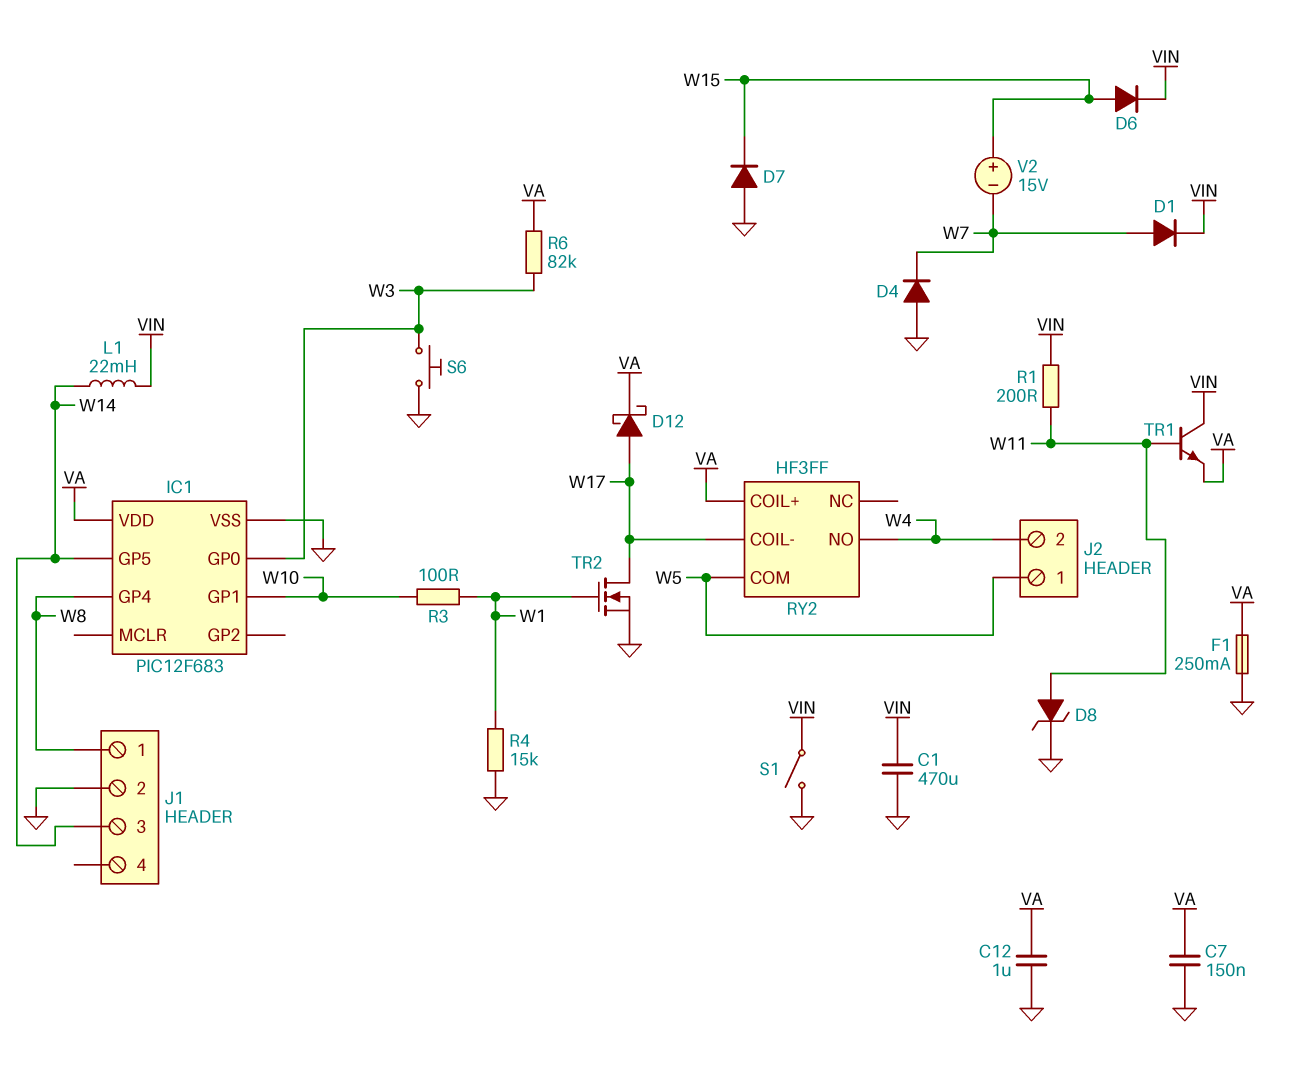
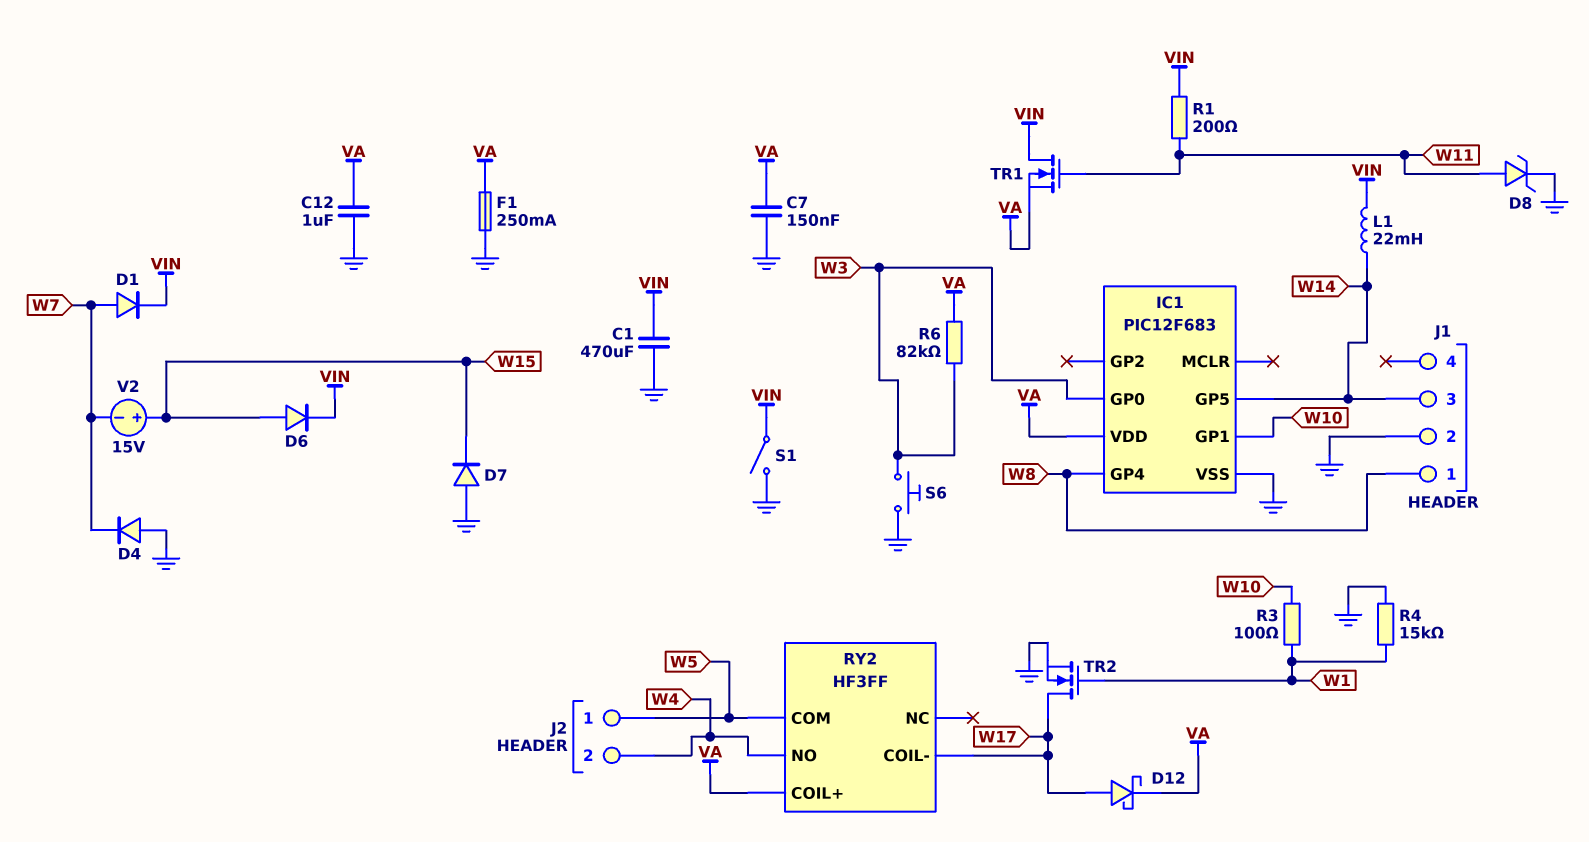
TR1: NPN (B W11, C VIN, E VA) -> NMOS (G W11, D VIN, S VA)

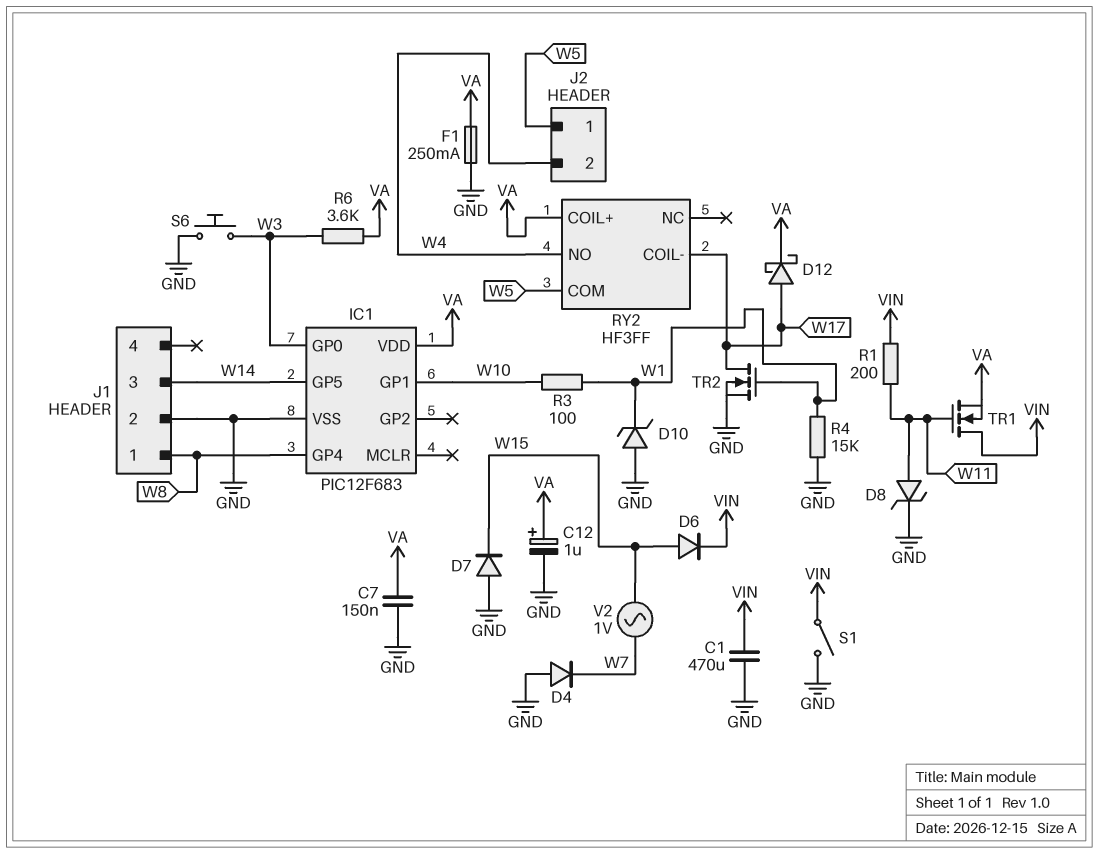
C12: 1uF (GND, VA) -> 1uF (plus VA, minus GND)
D1: diode (A W7, K VIN) -> none
D10: none -> zener (A GND, K W1)
L1: 22mH (VIN, W14) -> none
R6: 82k (VA, W3) -> 3.6k (VA, W3)
V2: 15V (plus W15, minus W7) -> AC 1V (W7, W15)

